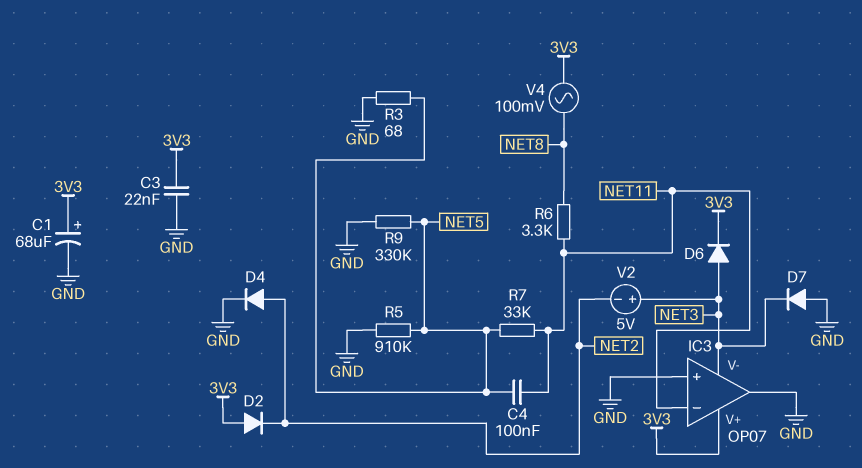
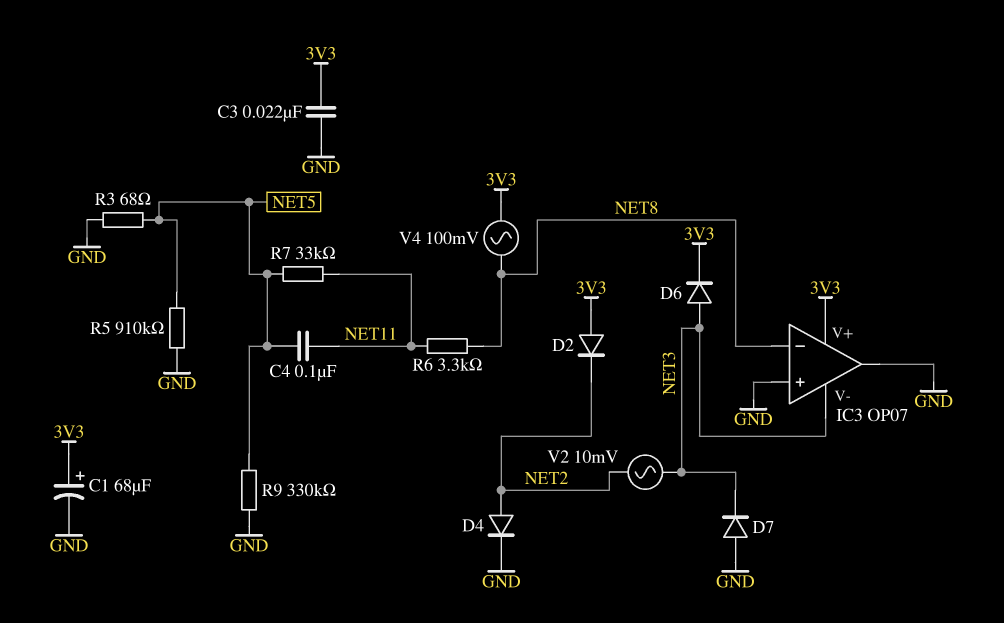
IC3 pin in-: NET11 -> NET8
V2: 5V (plus NET3, minus NET2) -> AC 10mV (NET2, NET3)

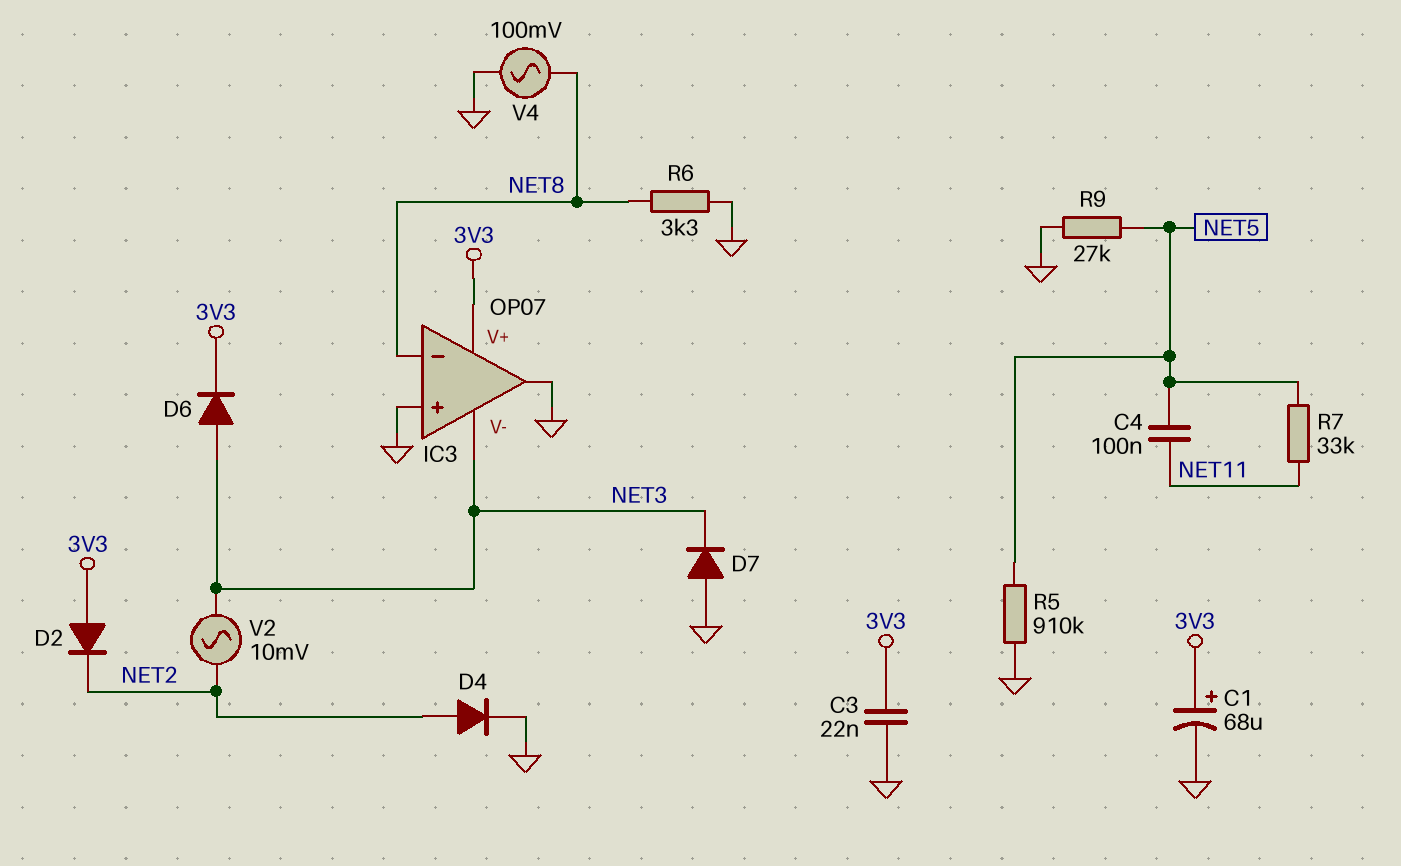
R3: 68 (GND, NET5) -> none
R6: 3.3k (NET8, NET11) -> 3.3k (GND, NET8)
R9: 330k (GND, NET5) -> 27k (GND, NET5)
V4: AC 100mV (3V3, NET8) -> AC 100mV (GND, NET8)

